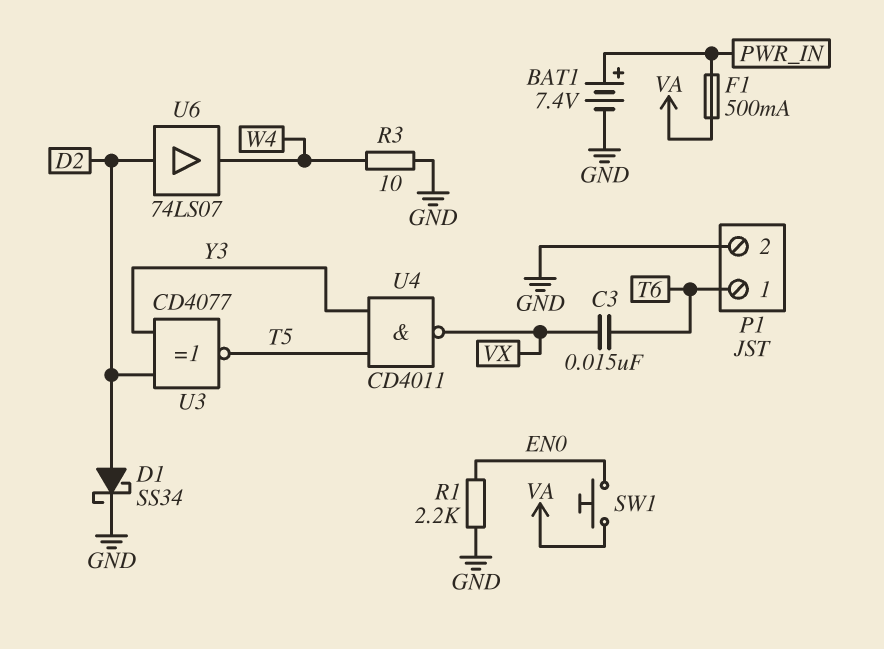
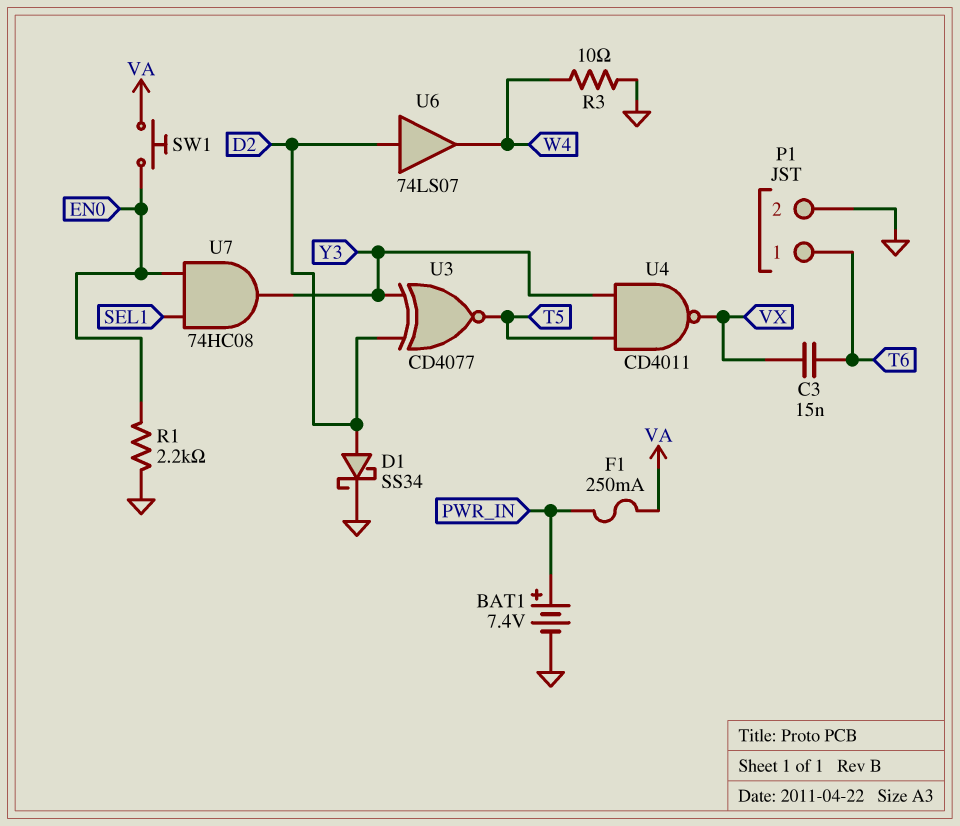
F1: 500mA (PWR_IN, VA) -> 250mA (PWR_IN, VA)
U7: none -> AND 74HC08 (in EN0, in SEL1, out Y3)

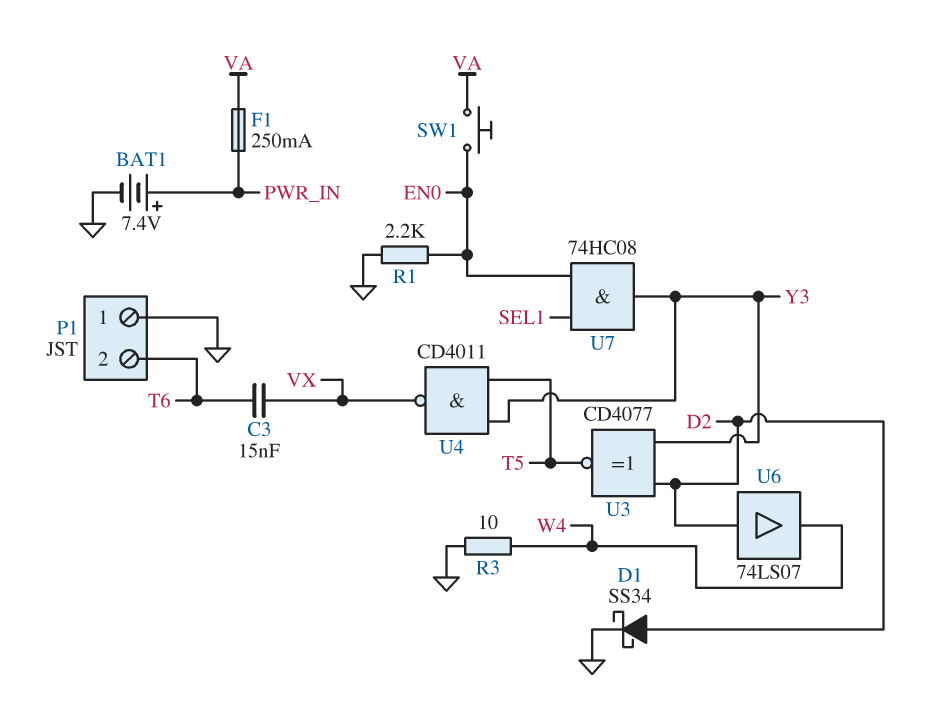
P1 pin 1: T6 -> GND
P1 pin 2: GND -> T6

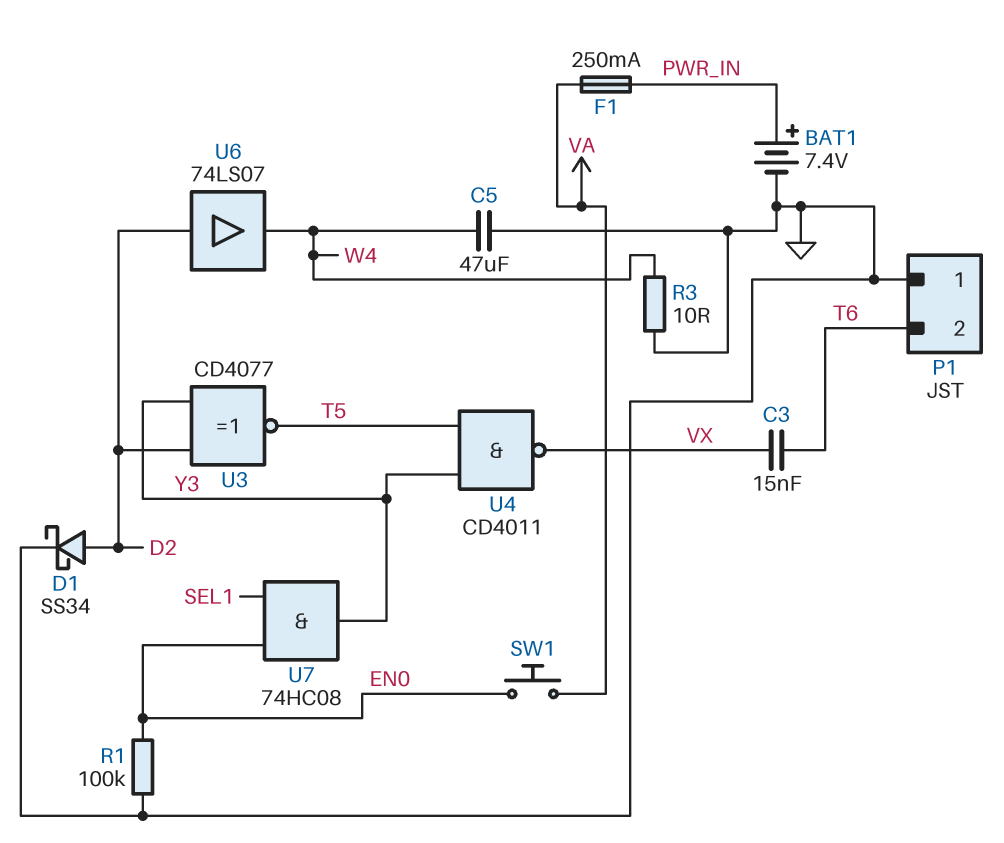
C5: none -> 47uF (GND, W4)
R1: 2.2k (EN0, GND) -> 100k (EN0, GND)

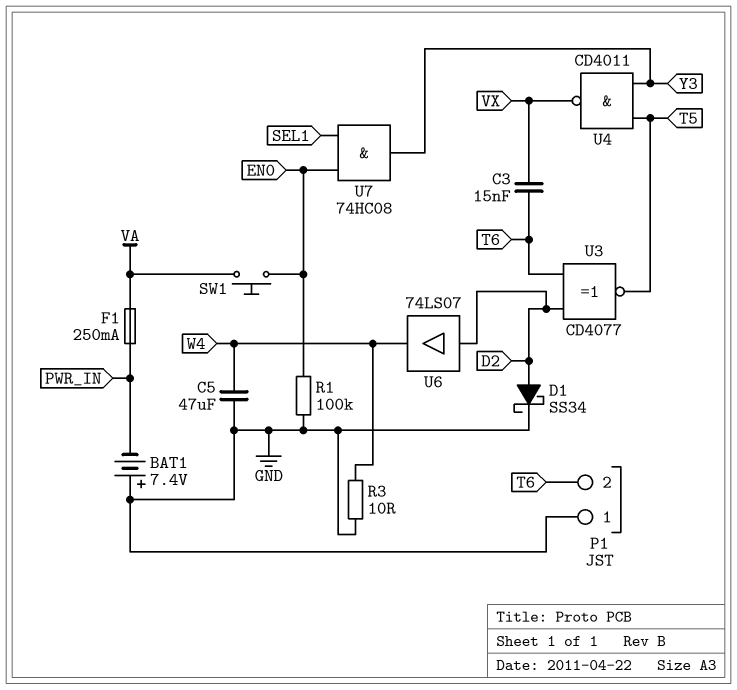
BAT1: 7.4V (plus PWR_IN, minus GND) -> 7.4V (plus GND, minus PWR_IN)
U3: XNOR CD4077 (in D2, in Y3, out T5) -> XNOR CD4077 (in D2, in T6, out T5)

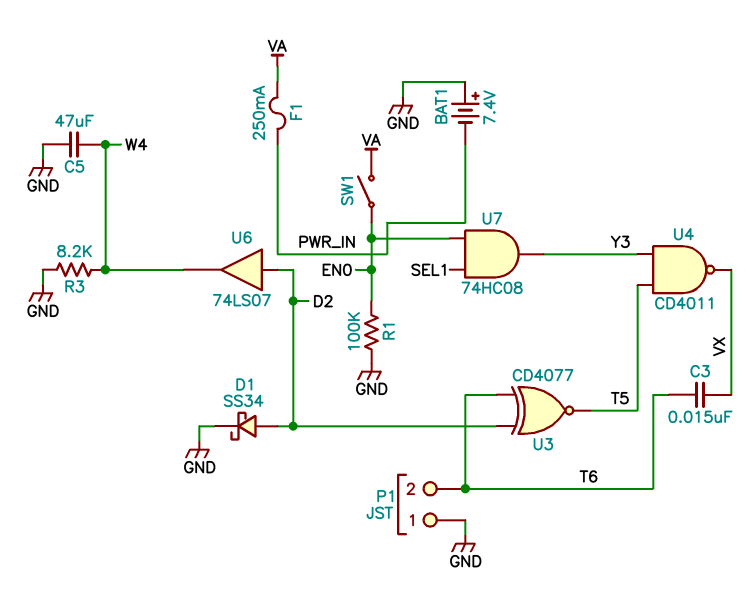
R3: 10 (GND, W4) -> 8.2k (GND, W4)
SW1: button (EN0, VA) -> switch (EN0, VA)

